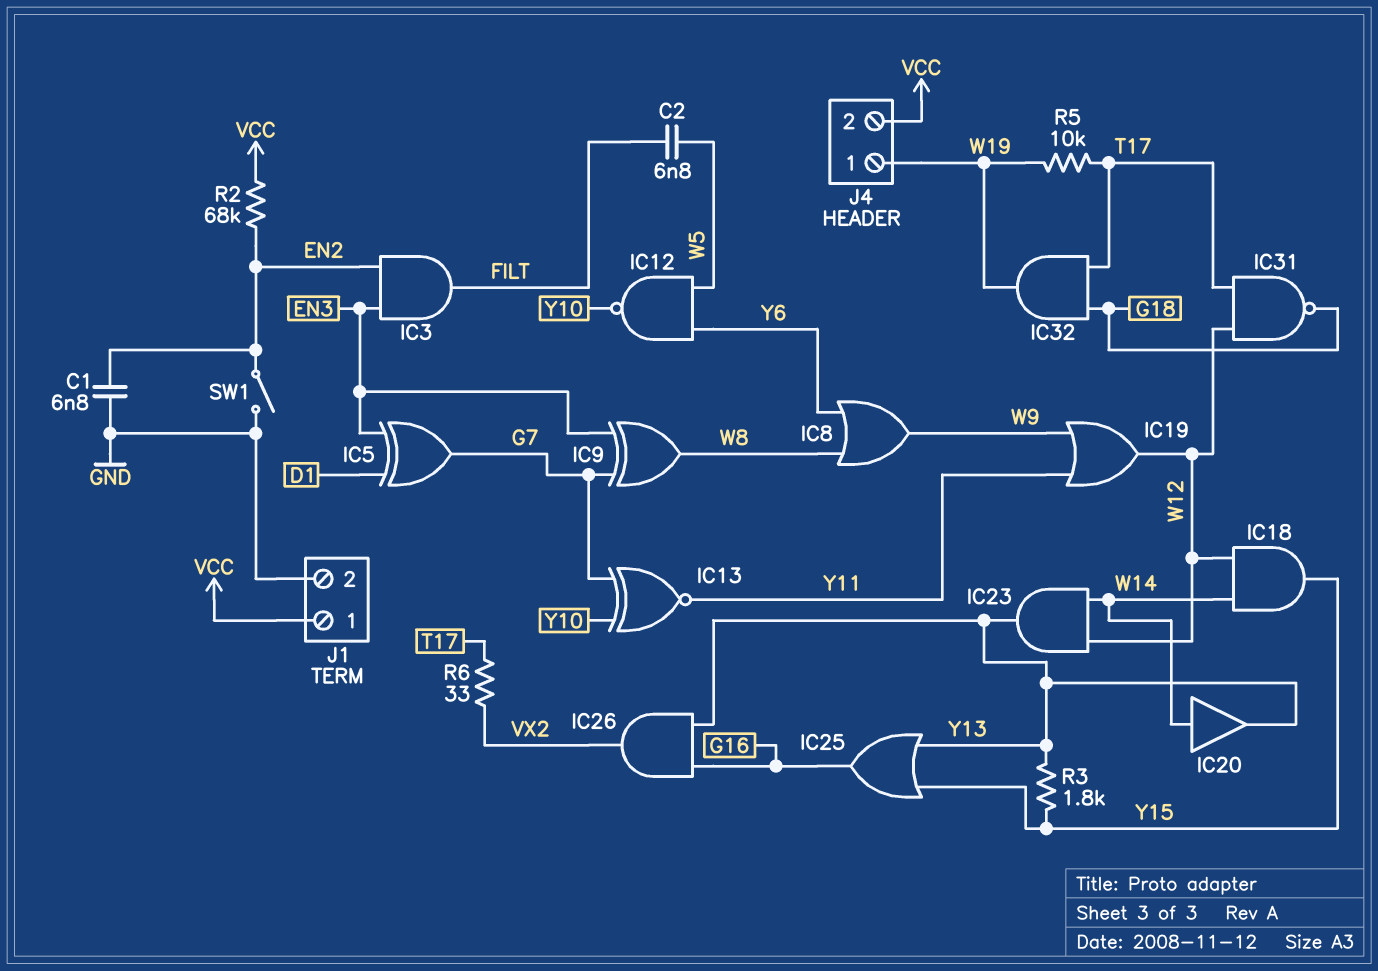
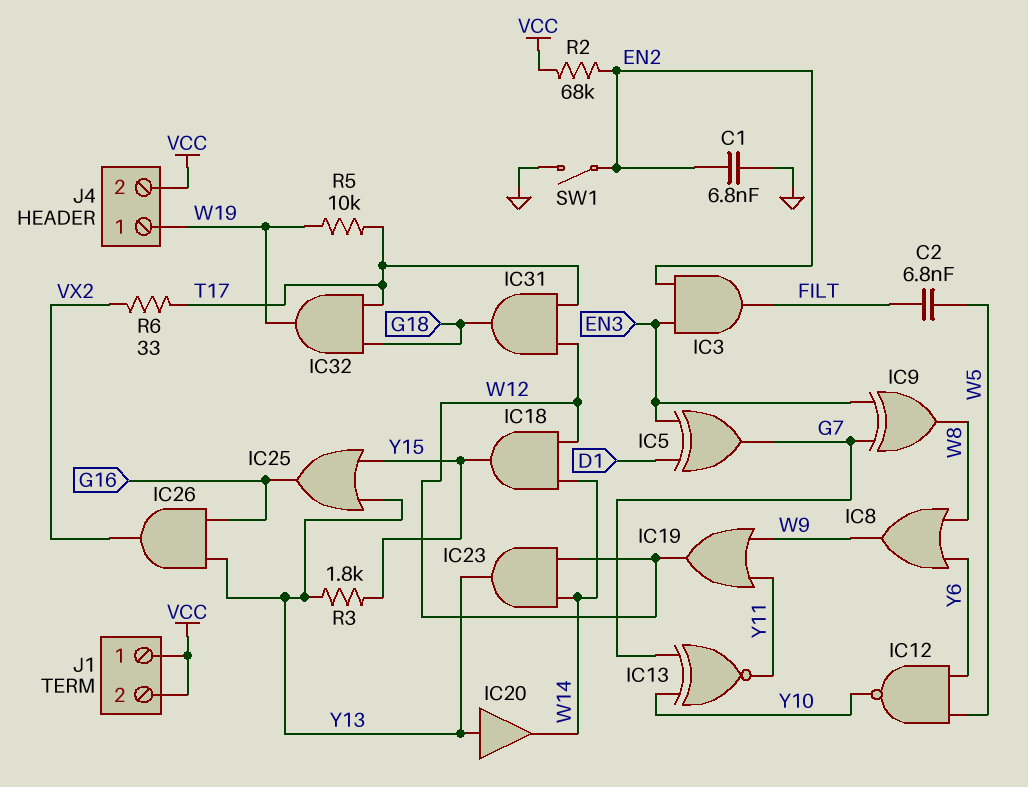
IC20: buffer (in W14, out Y13) -> buffer (in Y13, out W14)
IC31: NAND (in T17, in W12, out G18) -> AND (in T17, in W12, out G18)
J1 pin 2: GND -> VCC

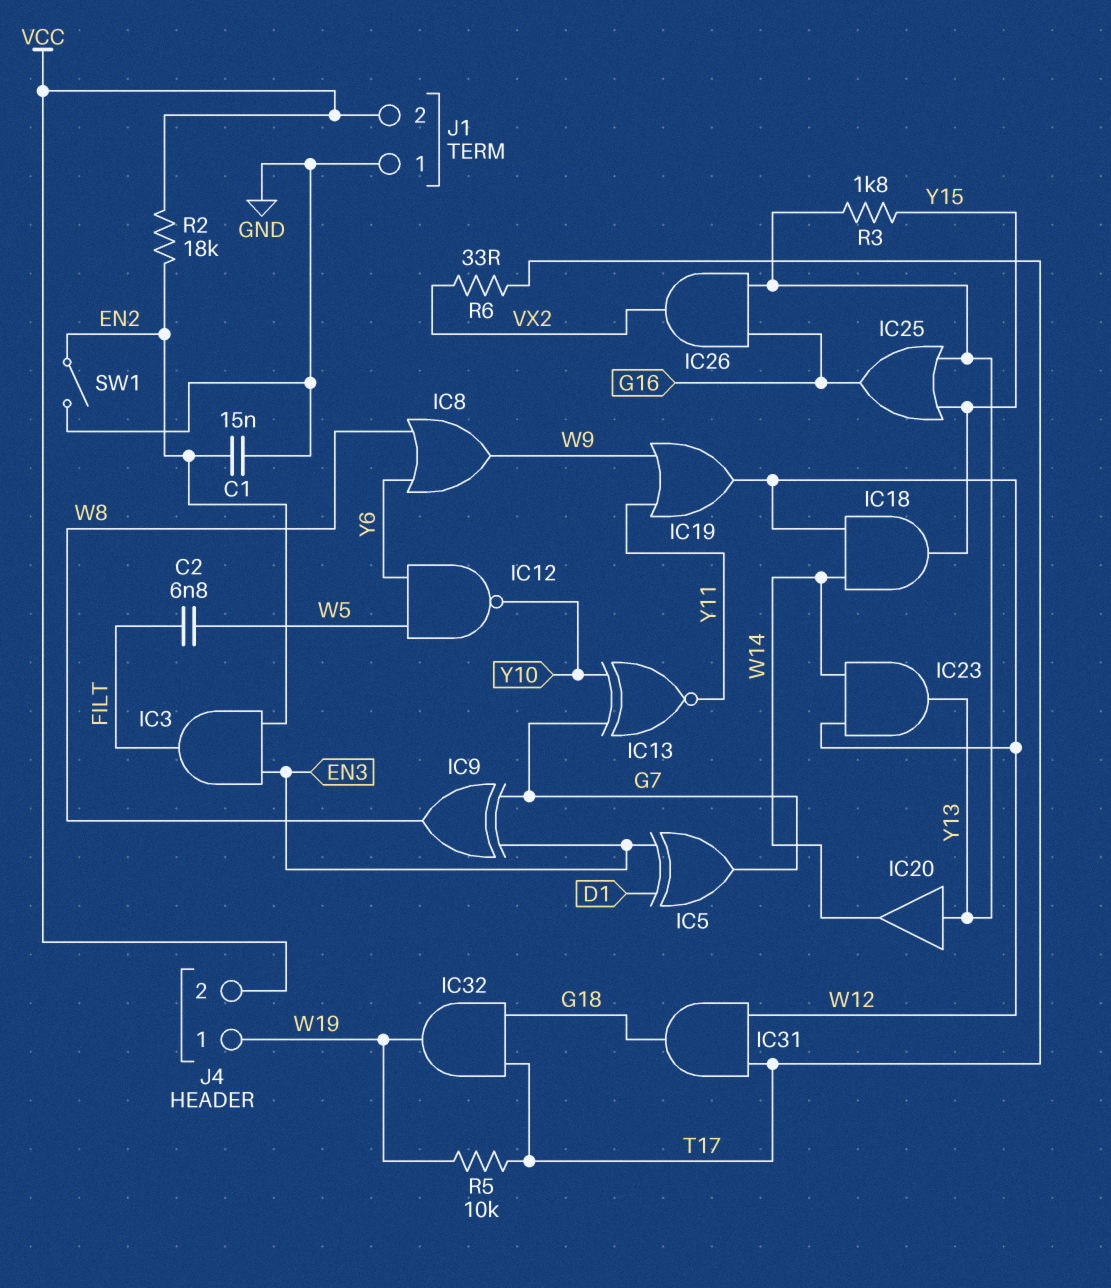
C1: 6.8nF (EN2, GND) -> 15nF (EN2, GND)
J1 pin 1: VCC -> GND
R2: 68k (EN2, VCC) -> 18k (EN2, VCC)

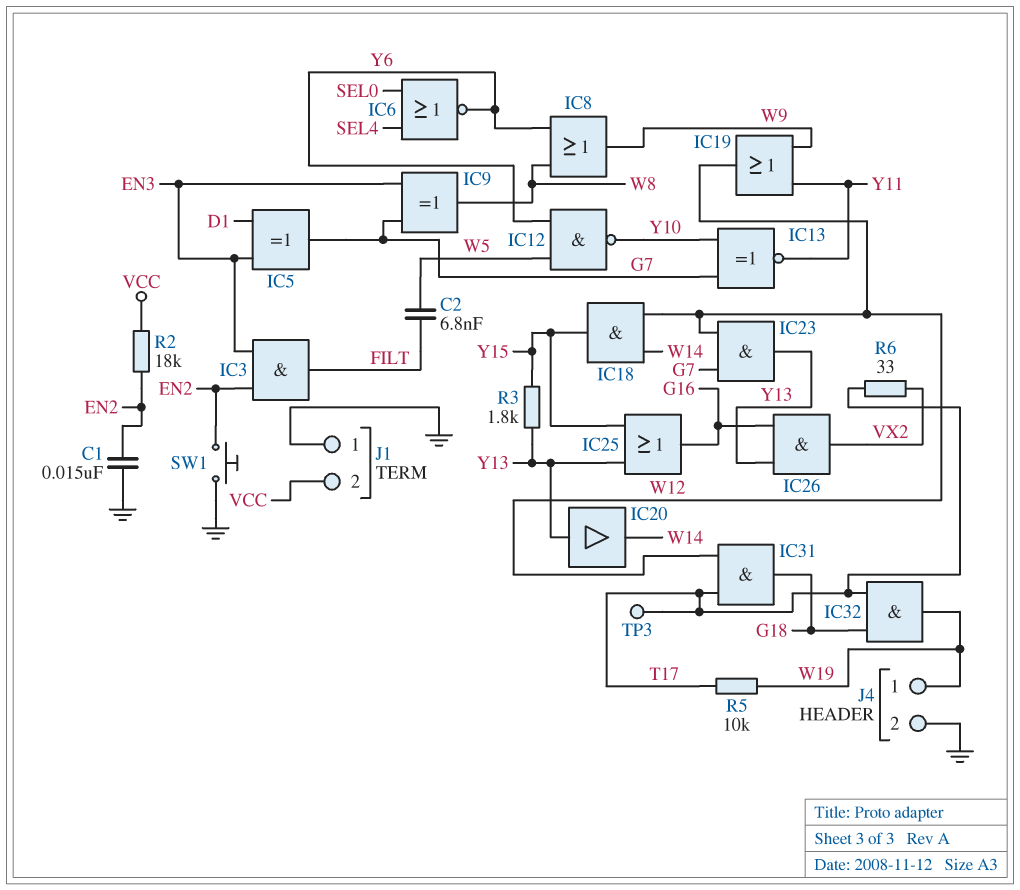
IC6: none -> NOR (in SEL0, in SEL4, out Y6)
IC23: AND (in W12, in W14, out Y13) -> AND (in G7, in W12, out Y13)
J4 pin 2: VCC -> GND
SW1: switch (EN2, GND) -> button (EN2, GND)
TP3: none -> test point (T17)

